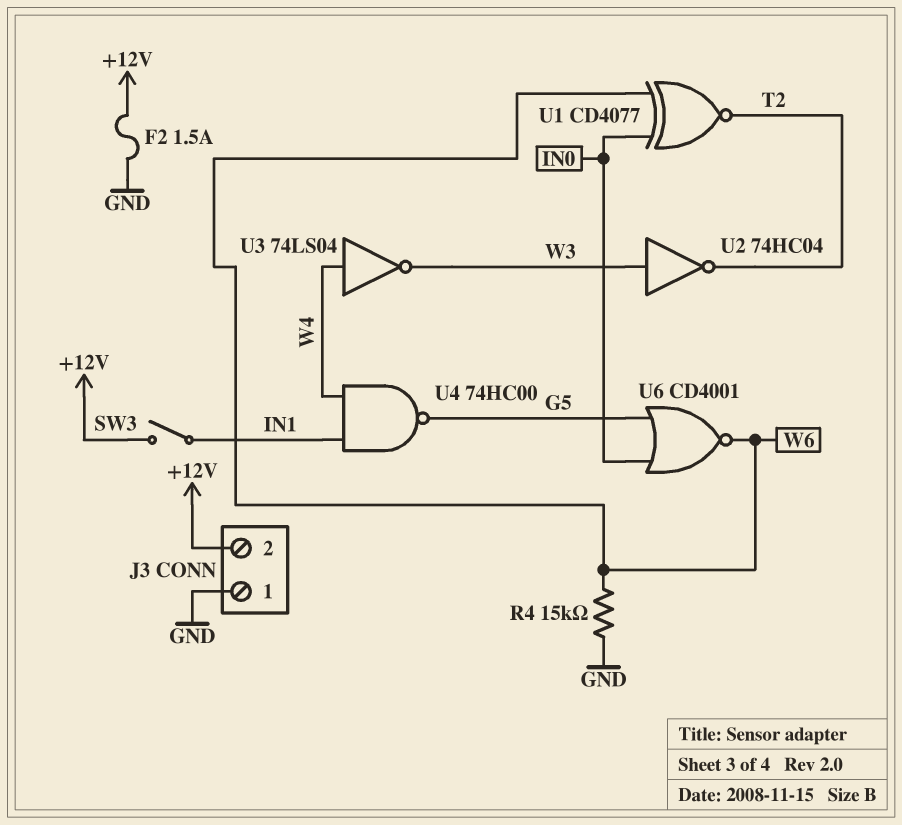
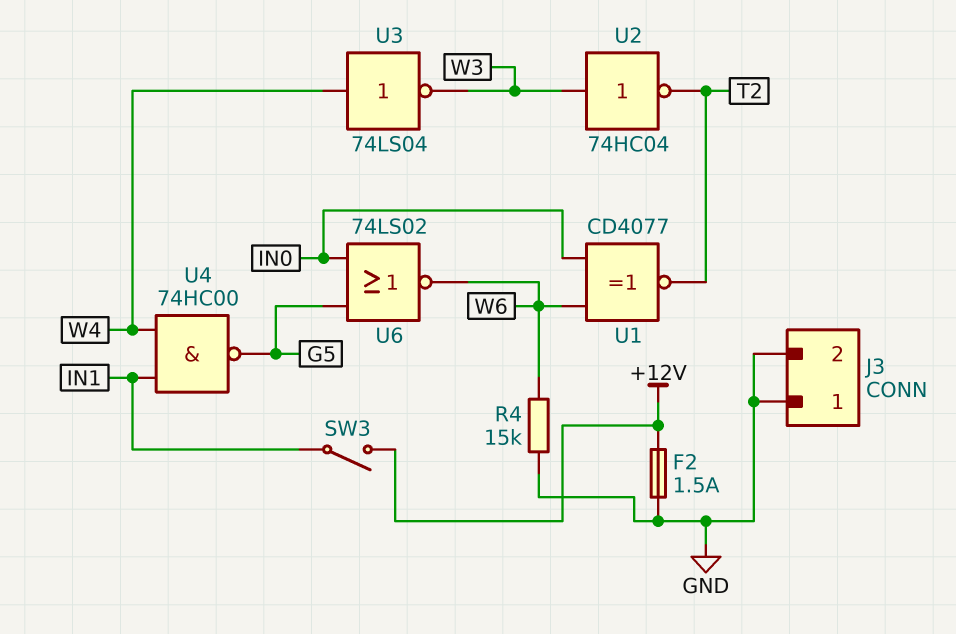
J3 pin 2: +12V -> GND
U6: NOR CD4001 (in G5, in IN0, out W6) -> NOR 74LS02 (in G5, in IN0, out W6)

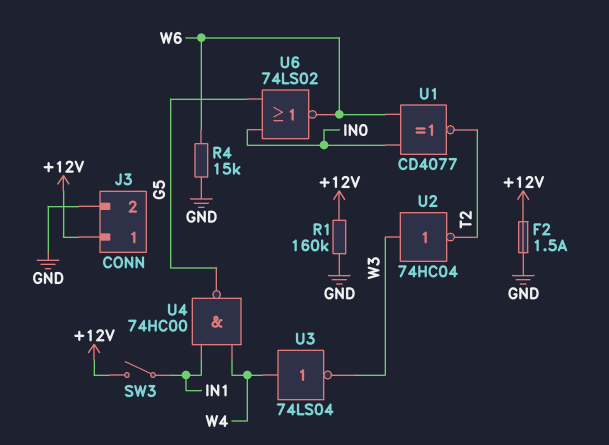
J3 pin 1: GND -> +12V
R1: none -> 160k (+12V, GND)

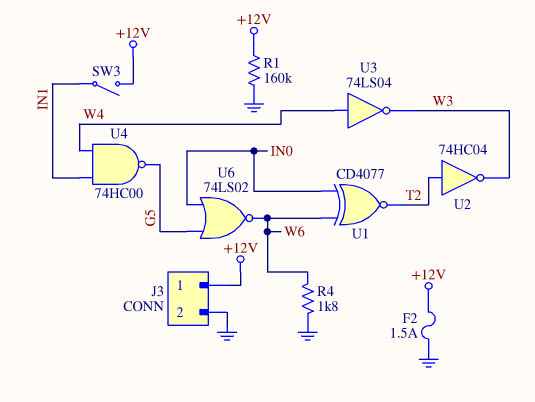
R4: 15k (GND, W6) -> 1.8k (GND, W6)
U2: NOT 74HC04 (in W3, out T2) -> NOT 74HC04 (in T2, out W3)

